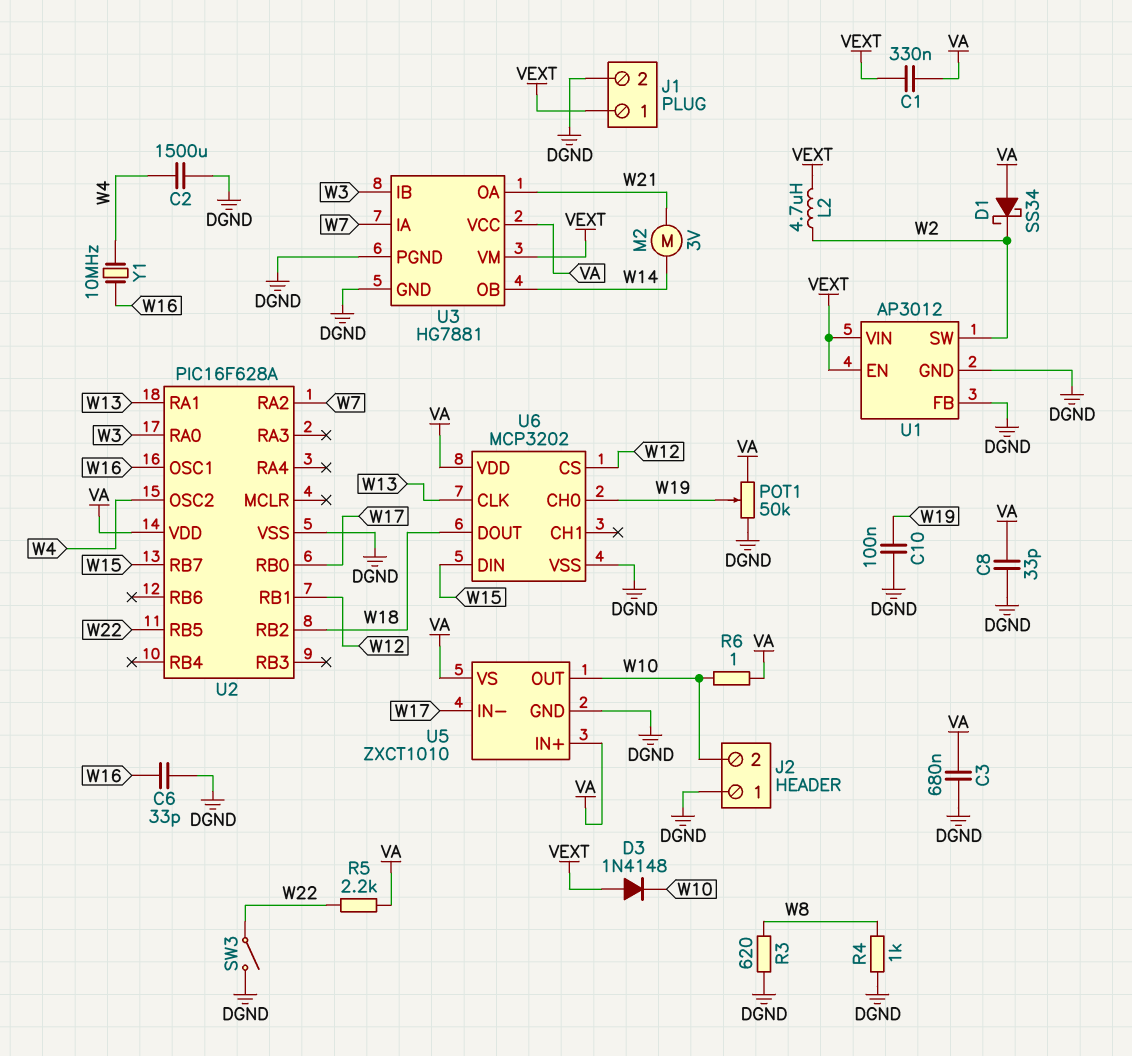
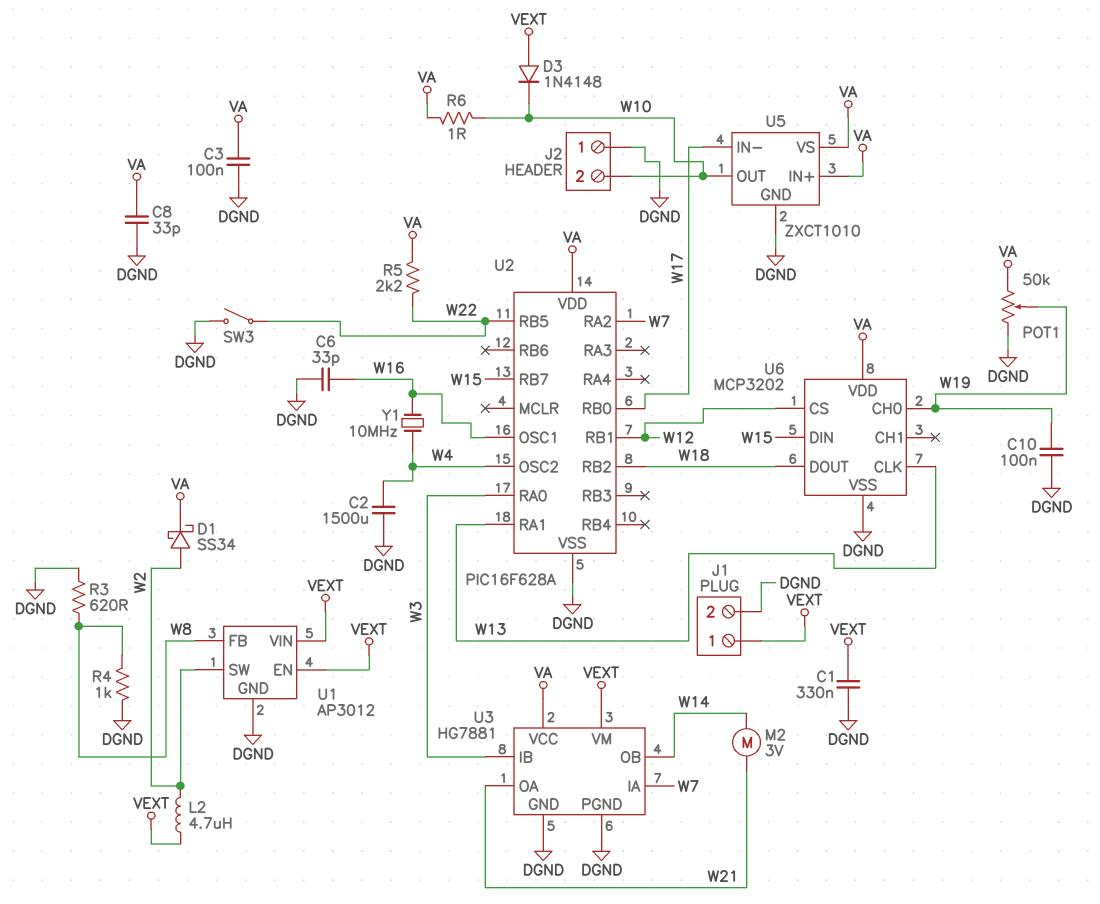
C1: 330nF (VA, VEXT) -> 330nF (DGND, VEXT)
C3: 680nF (DGND, VA) -> 100nF (DGND, VA)
D1: schottky SS34 (A VA, K W2) -> schottky SS34 (A W2, K VA)
U1 pin FB: DGND -> W8

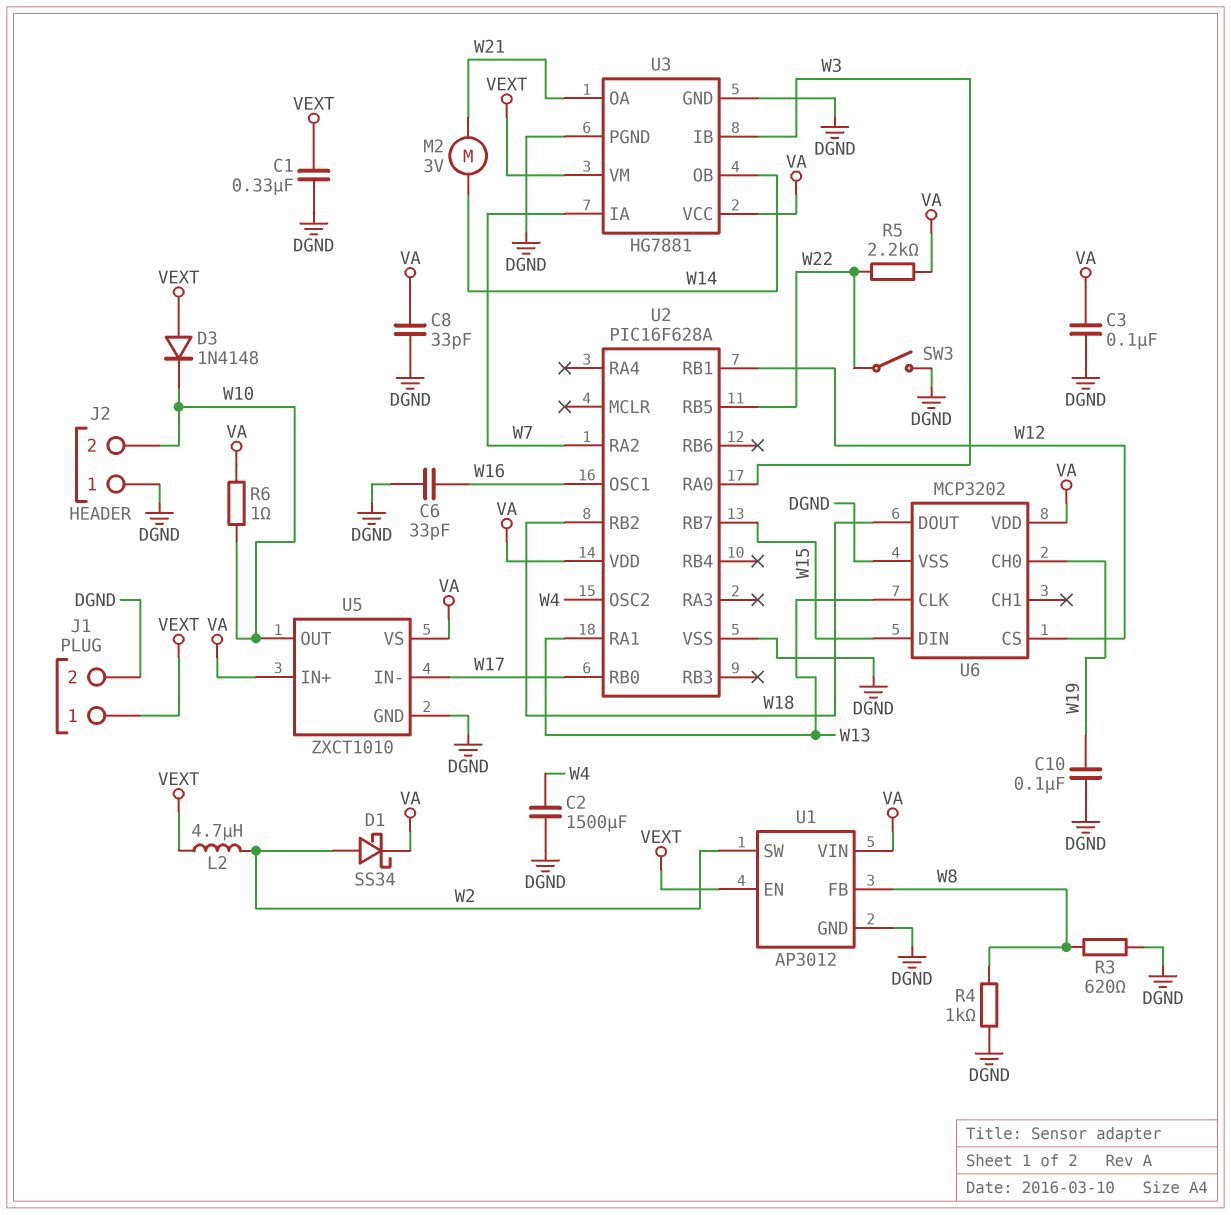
POT1: 50k (DGND, VA, wiper W19) -> none
U1 pin VIN: VEXT -> VA
Y1: 10MHz (W4, W16) -> none

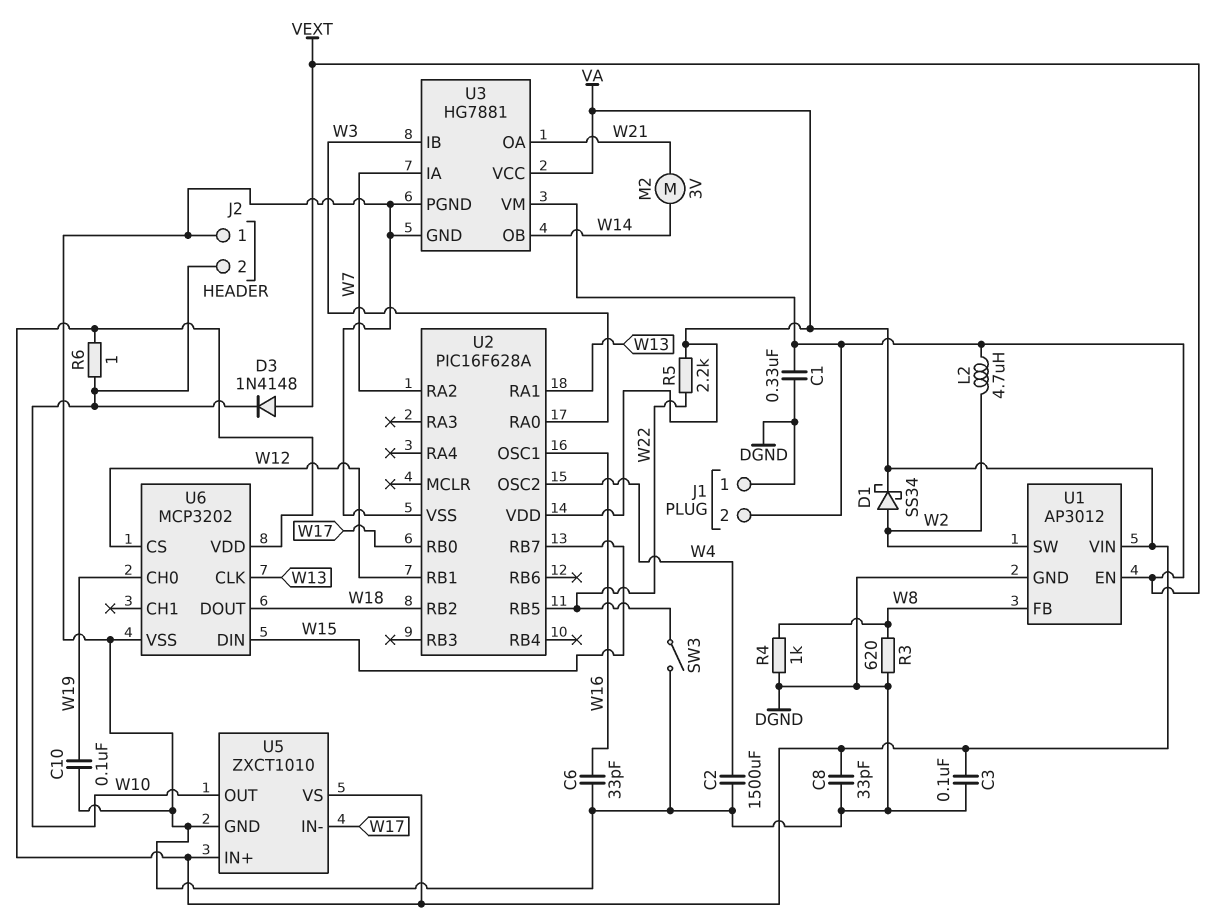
J1 pin 1: VEXT -> DGND
J1 pin 2: DGND -> VEXT

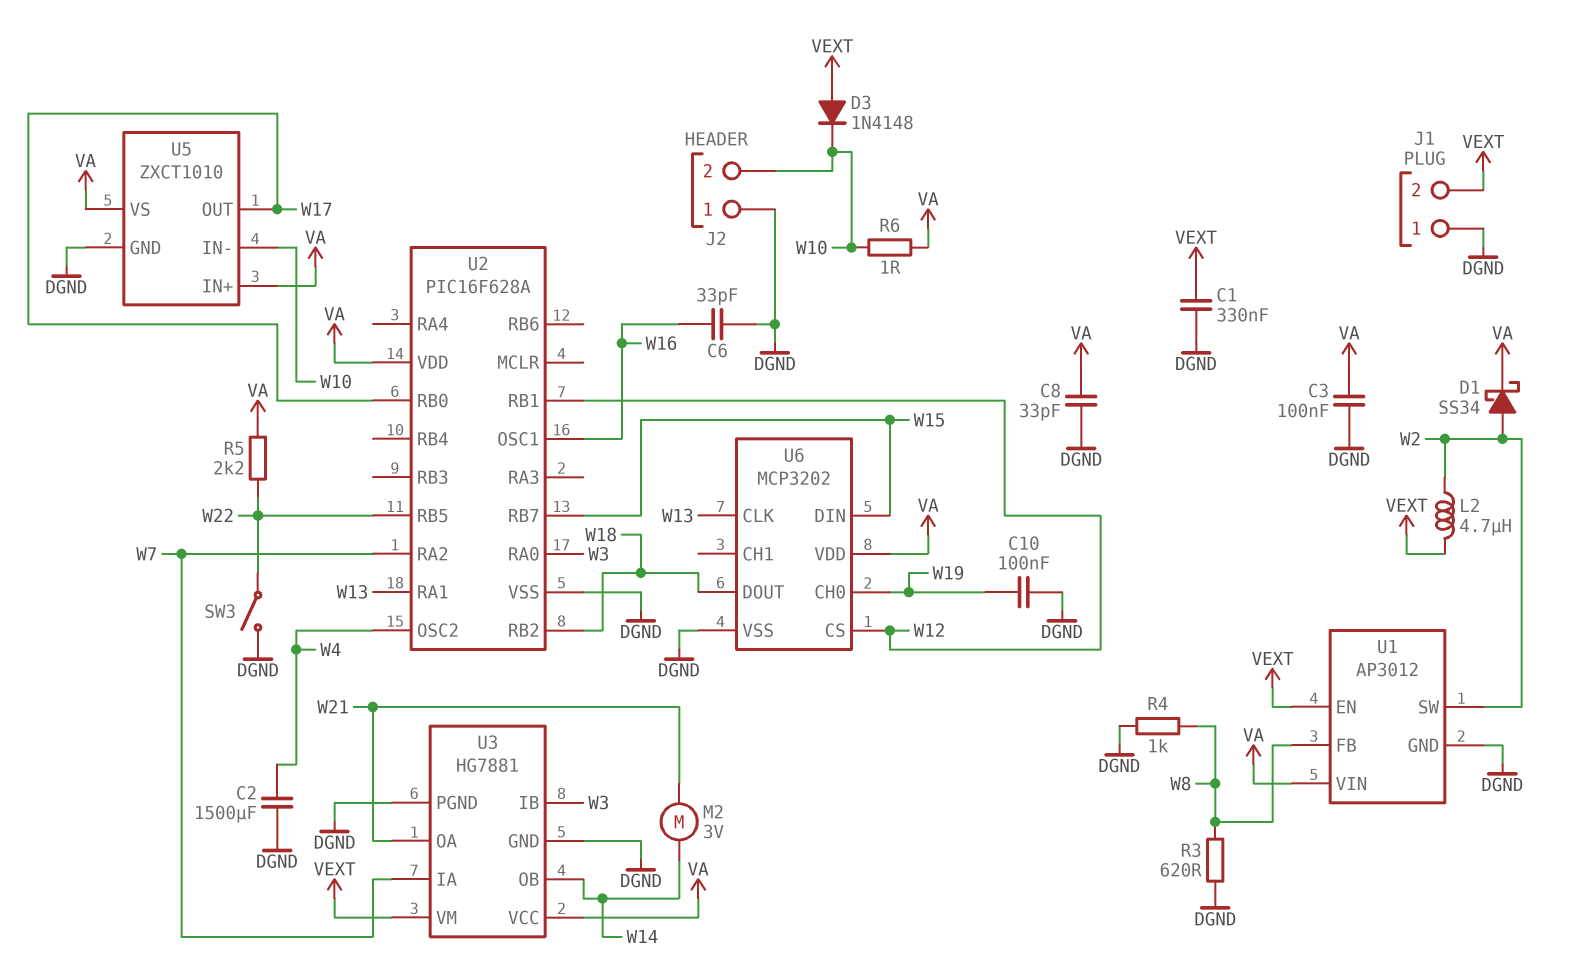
U5 pin IN-: W17 -> W10
U5 pin OUT: W10 -> W17

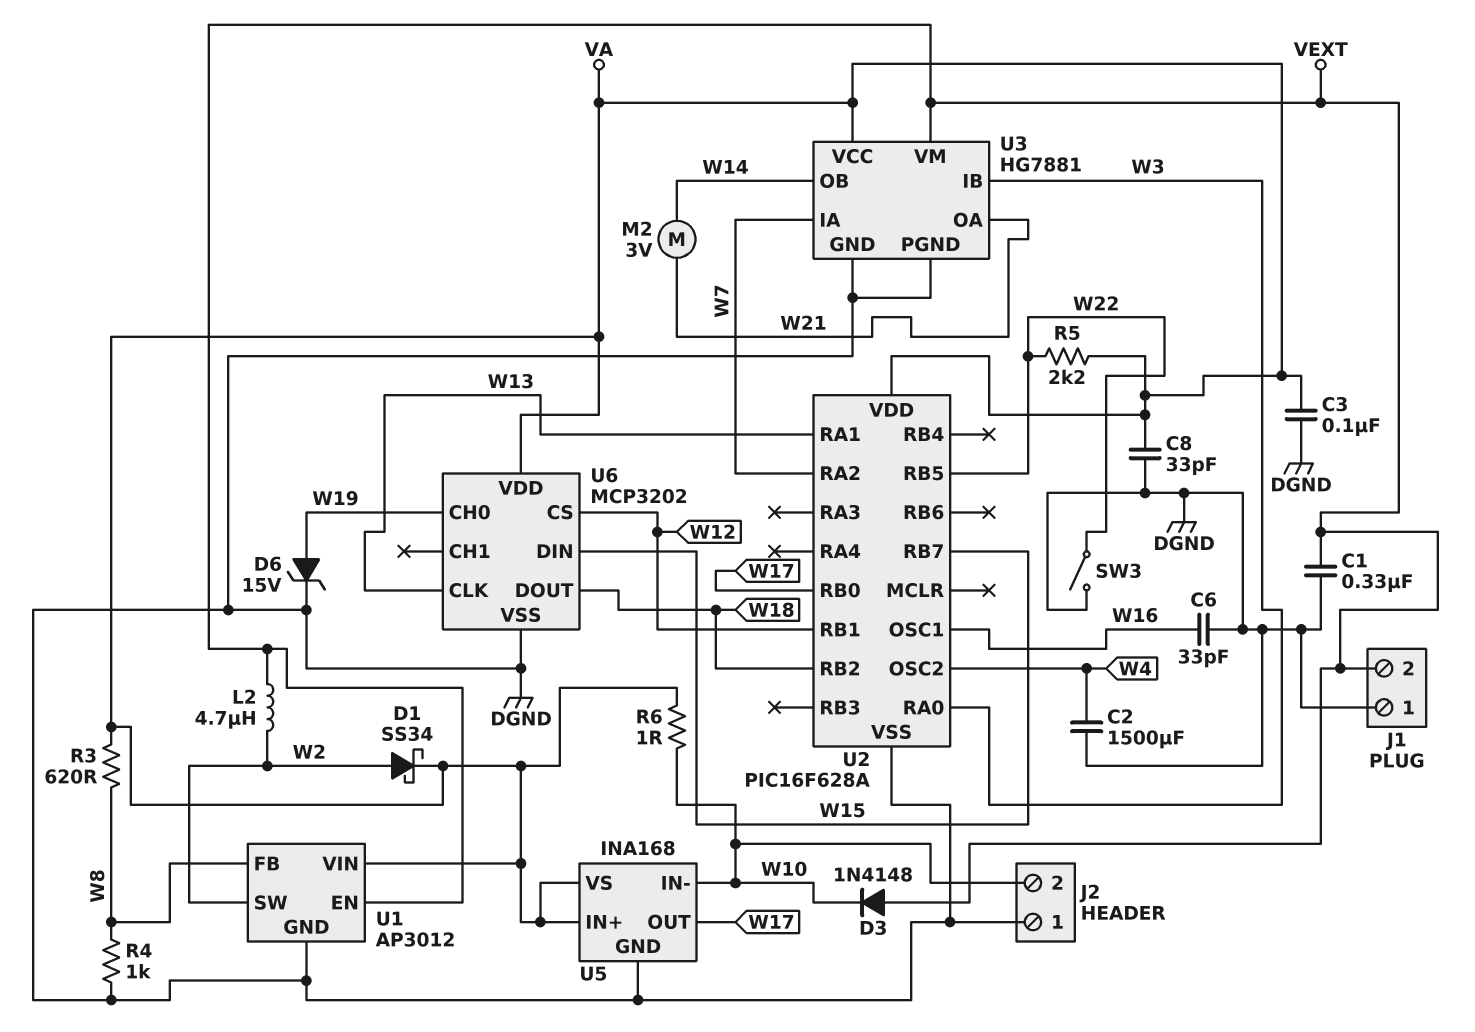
C10: 100nF (DGND, W19) -> none
D6: none -> zener 15V (A W19, K DGND)
R3: 620 (DGND, W8) -> 620 (VA, W8)
U5: ZXCT1010 -> INA168

